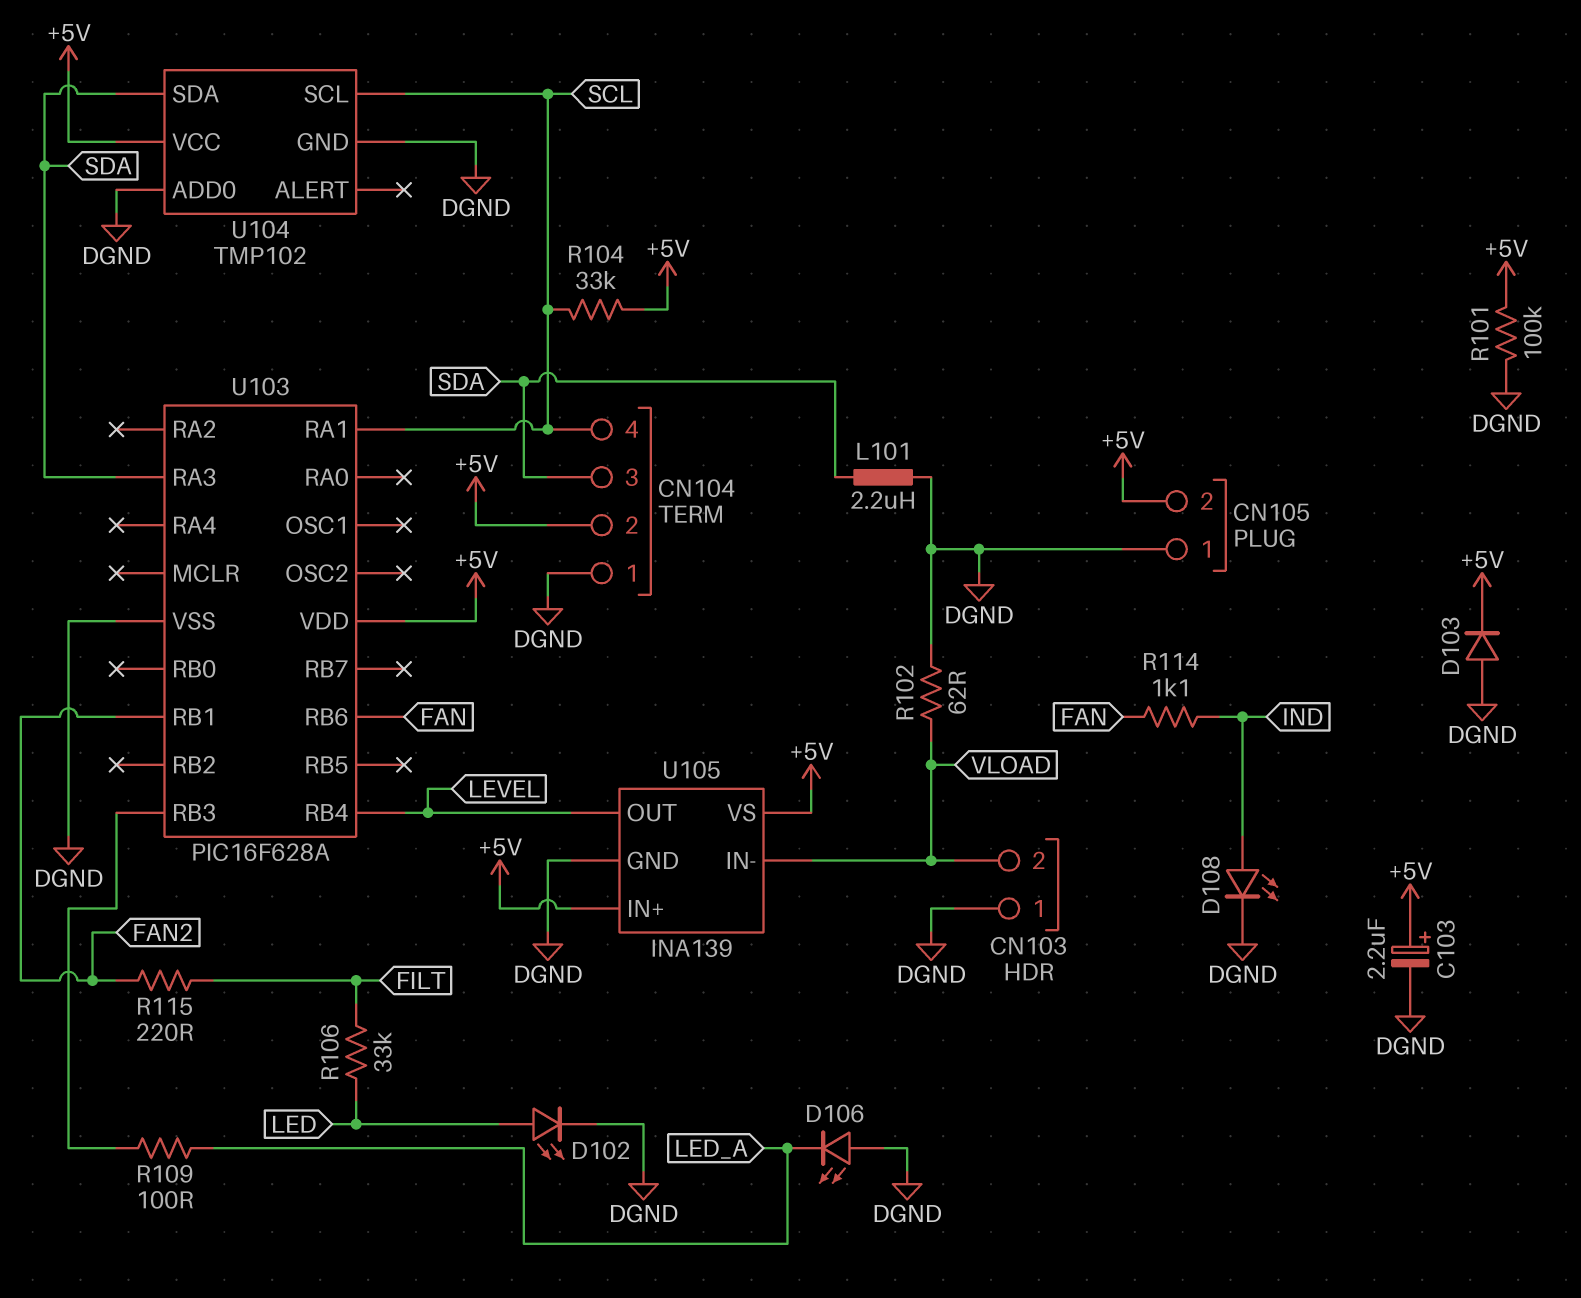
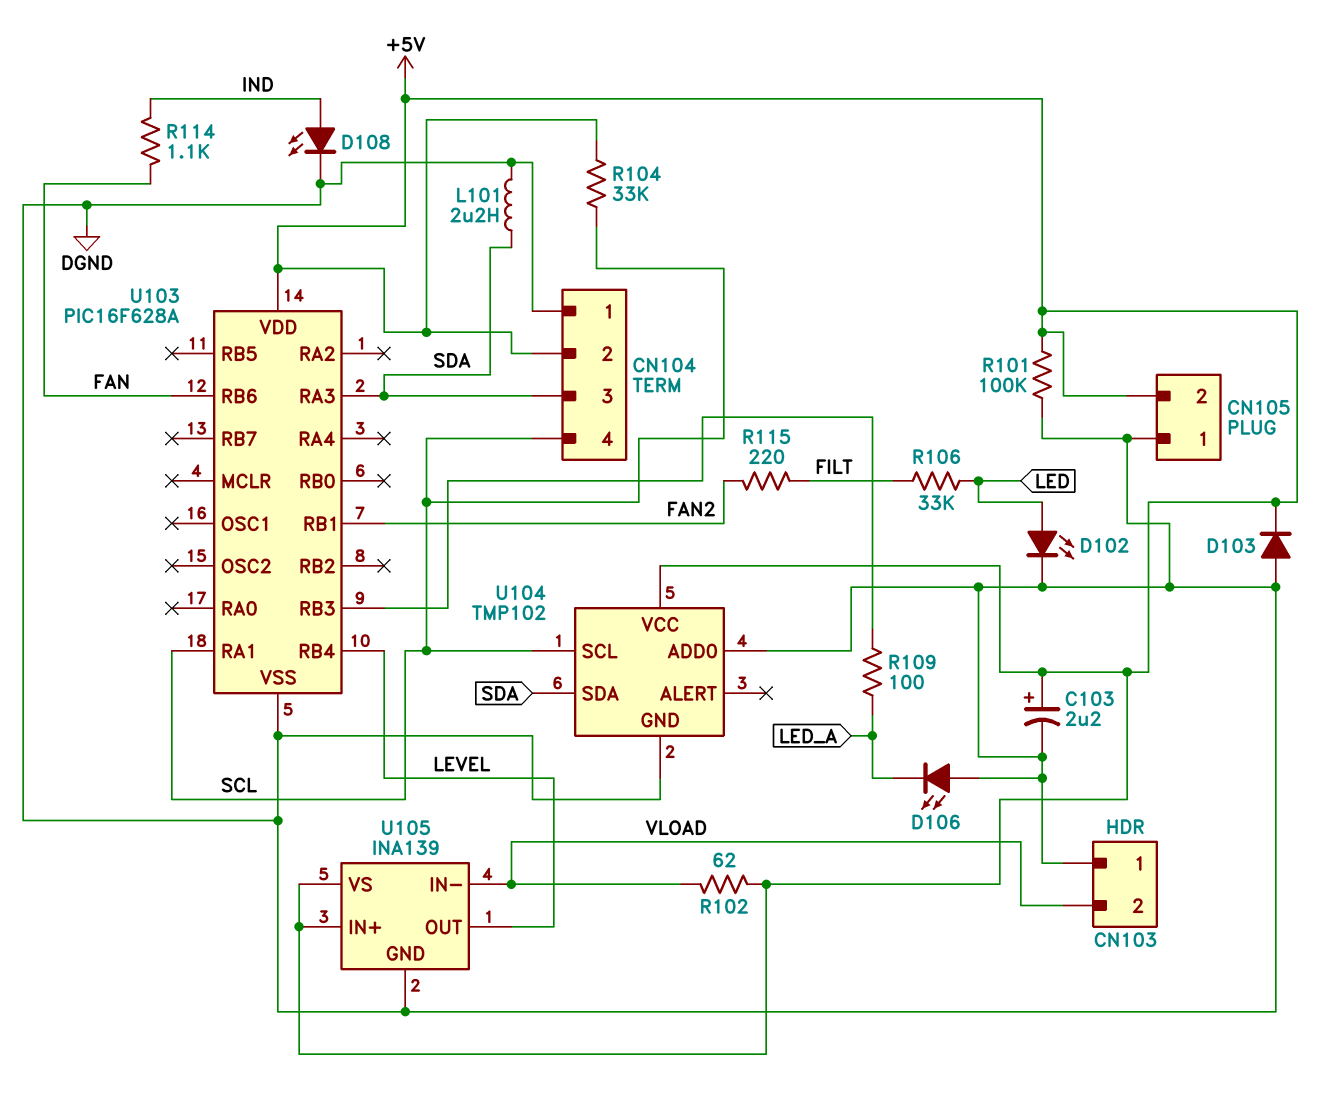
R102: 62 (DGND, VLOAD) -> 62 (+5V, VLOAD)

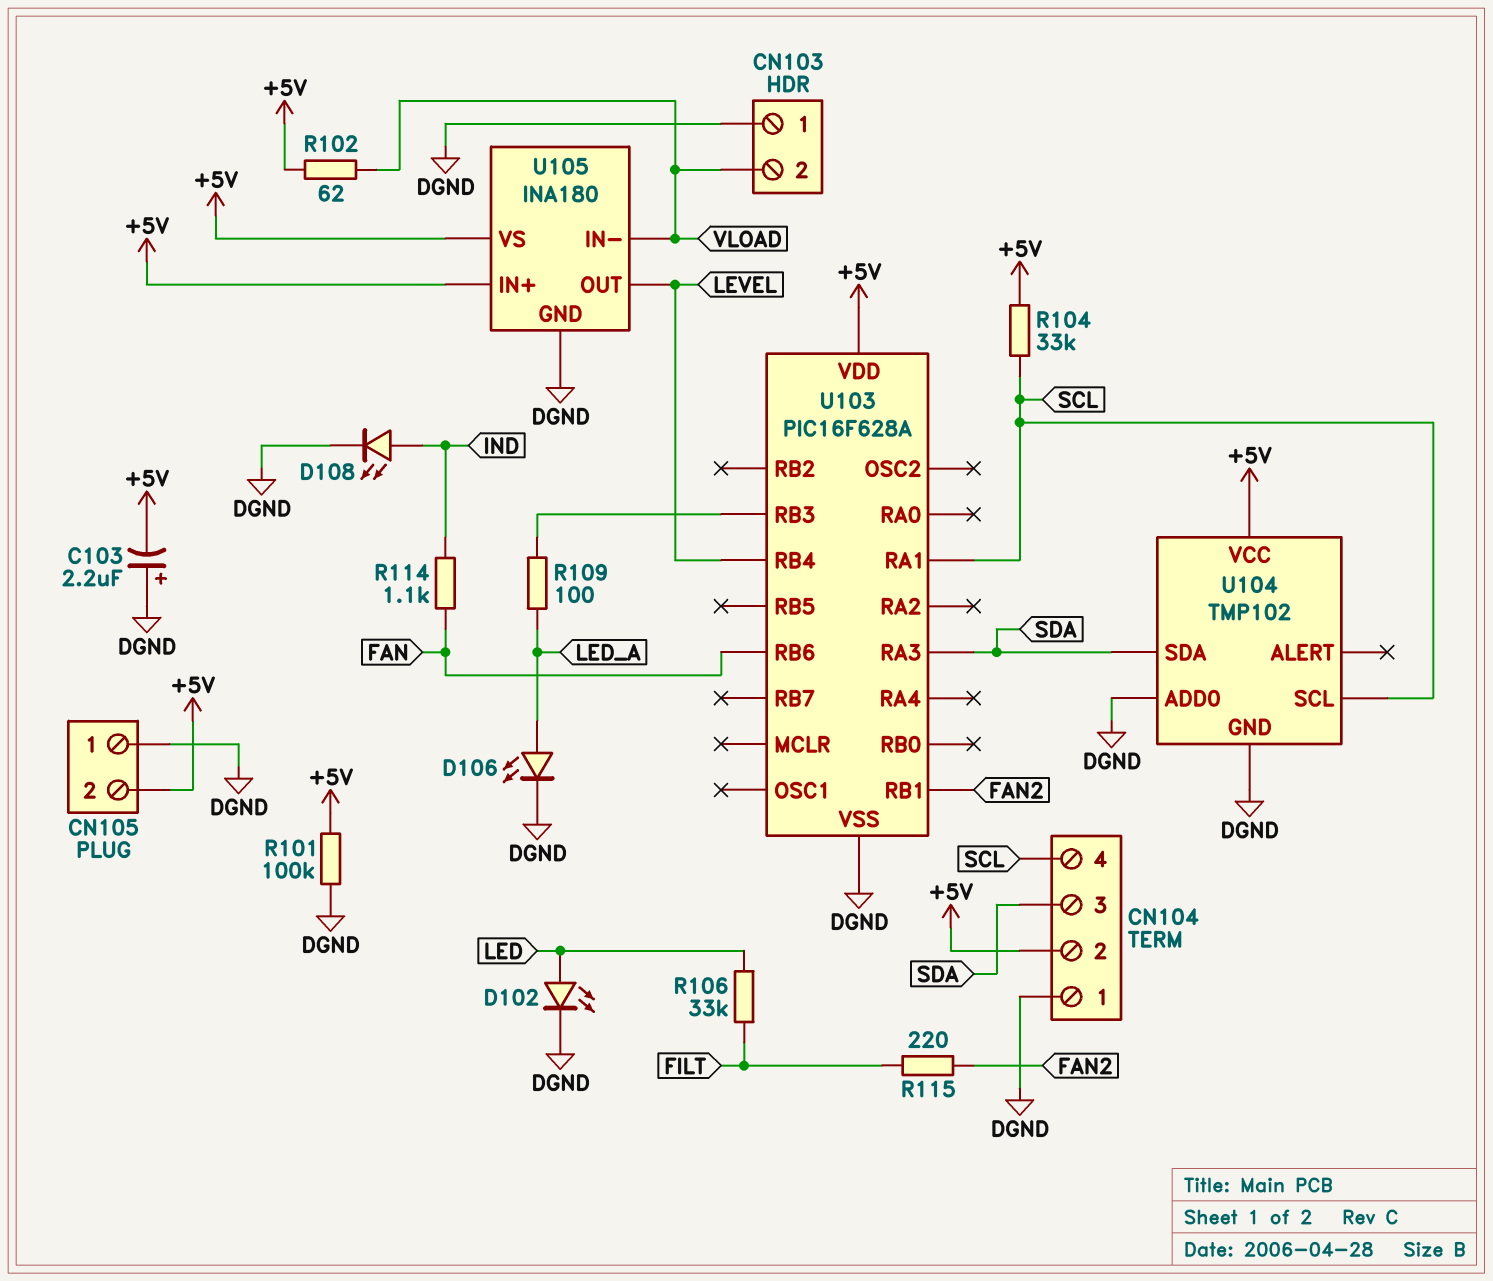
C103: 2.2uF (plus +5V, minus DGND) -> 2.2uF (plus DGND, minus +5V)
D103: diode (A DGND, K +5V) -> none
D106: LED (A DGND, K LED_A) -> LED (A LED_A, K DGND)
L101: 2.2uH (DGND, SDA) -> none
U105: INA139 -> INA180

